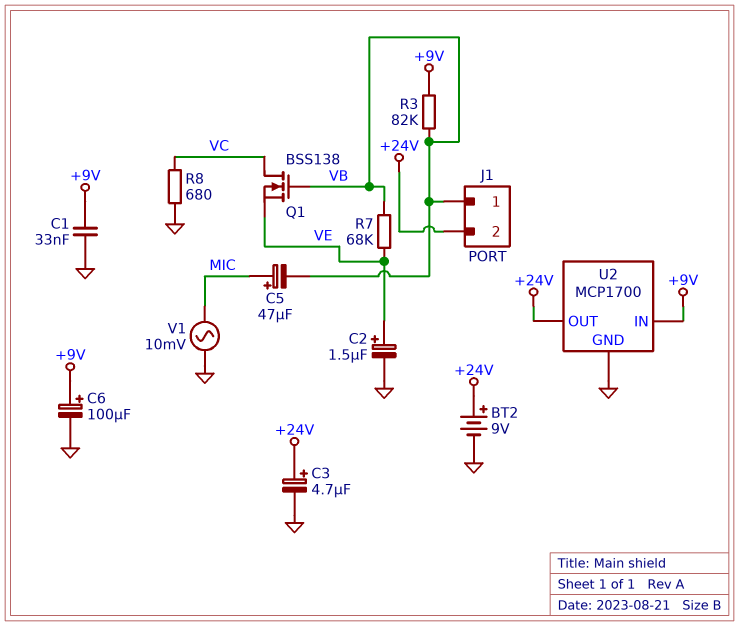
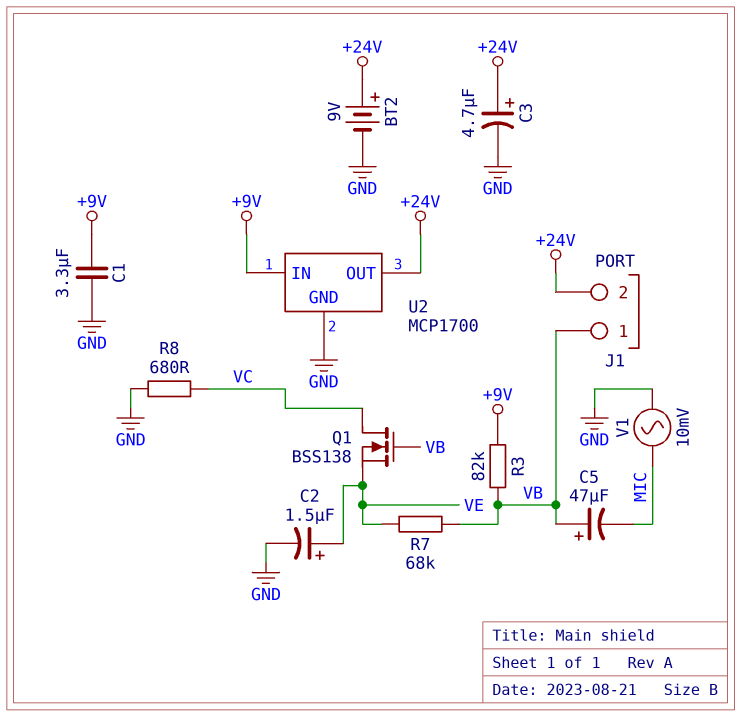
C1: 33nF (+9V, GND) -> 3.3uF (+9V, GND)
C5: 47uF (plus MIC, minus VB) -> 47uF (plus VB, minus MIC)
C6: 100uF (plus +9V, minus GND) -> none

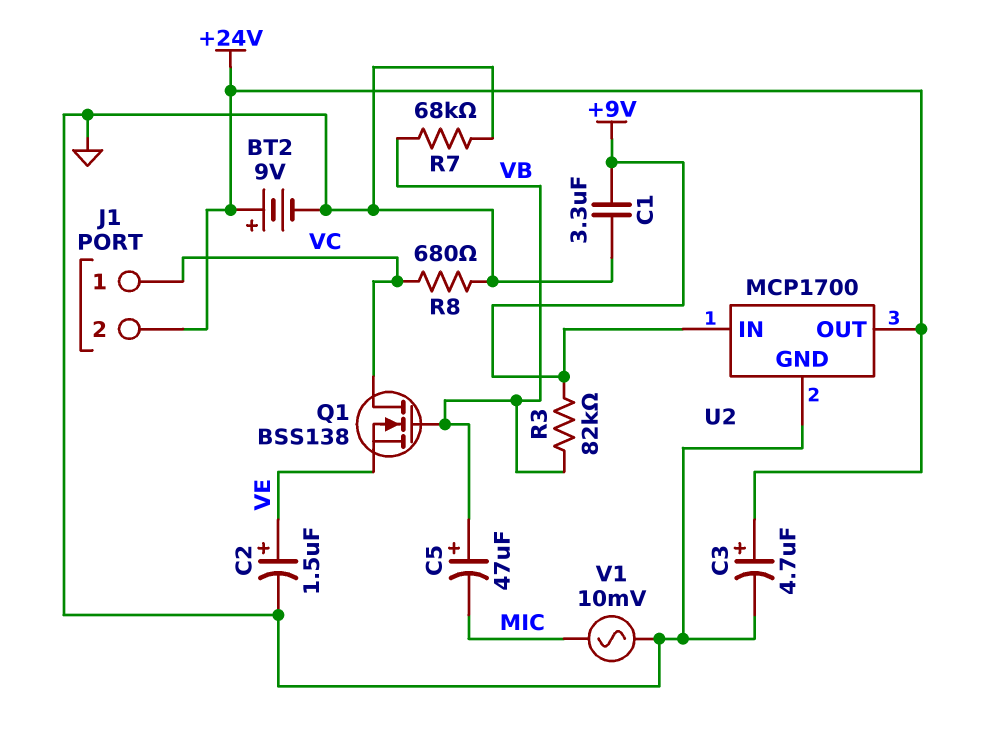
J1 pin 1: VB -> VC
R7: 68k (VB, VE) -> 68k (GND, VB)

